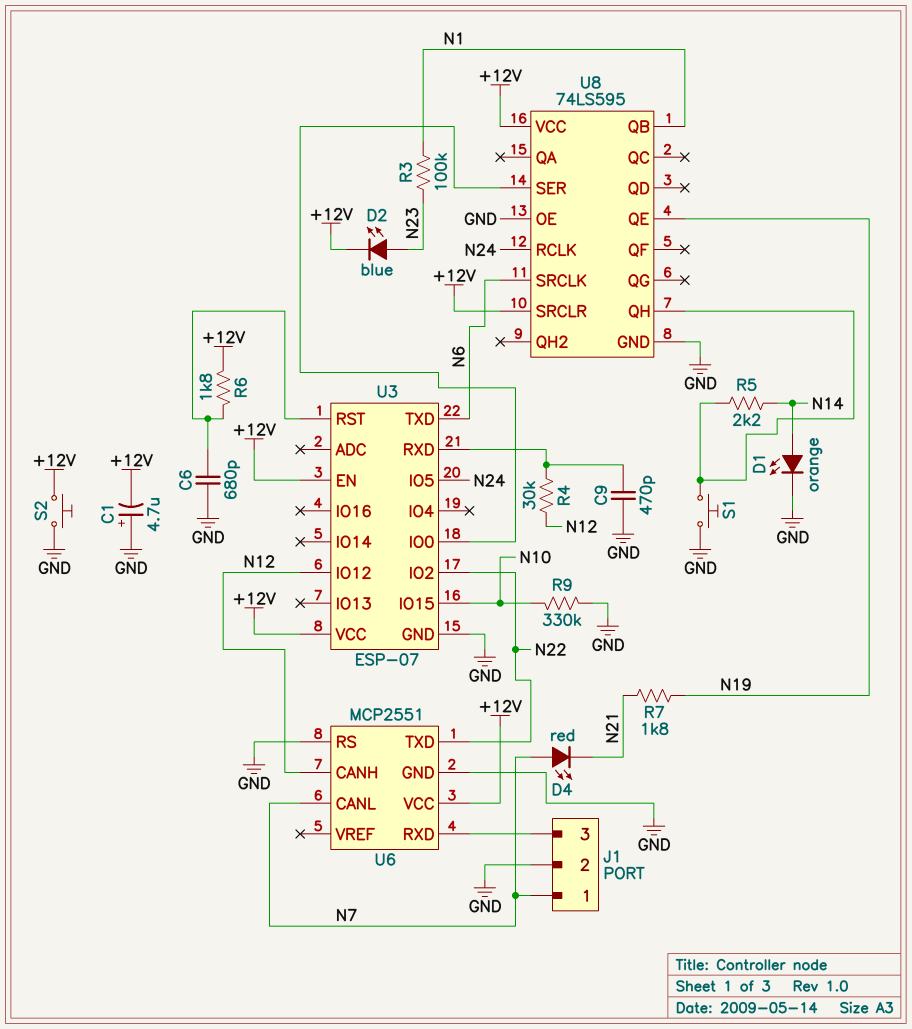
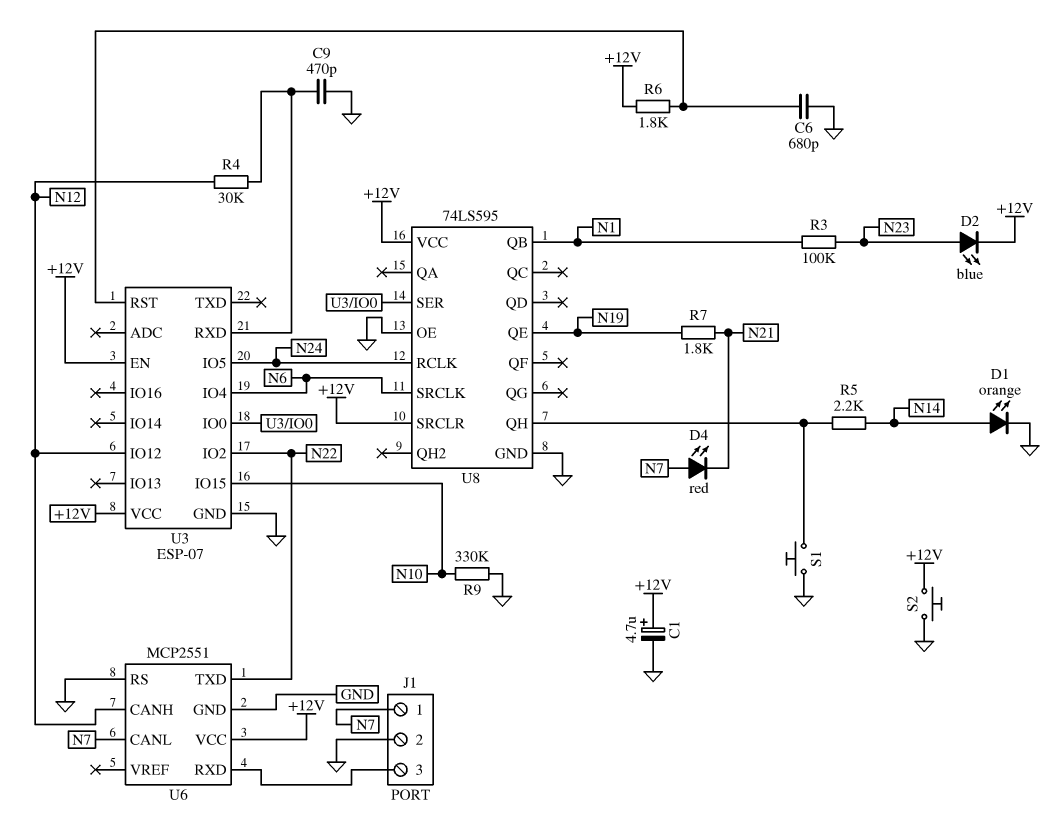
C1: 4.7uF (plus GND, minus +12V) -> 4.7uF (plus +12V, minus GND)
U3 pin IO4: none -> N6
U3 pin TXD: N6 -> none

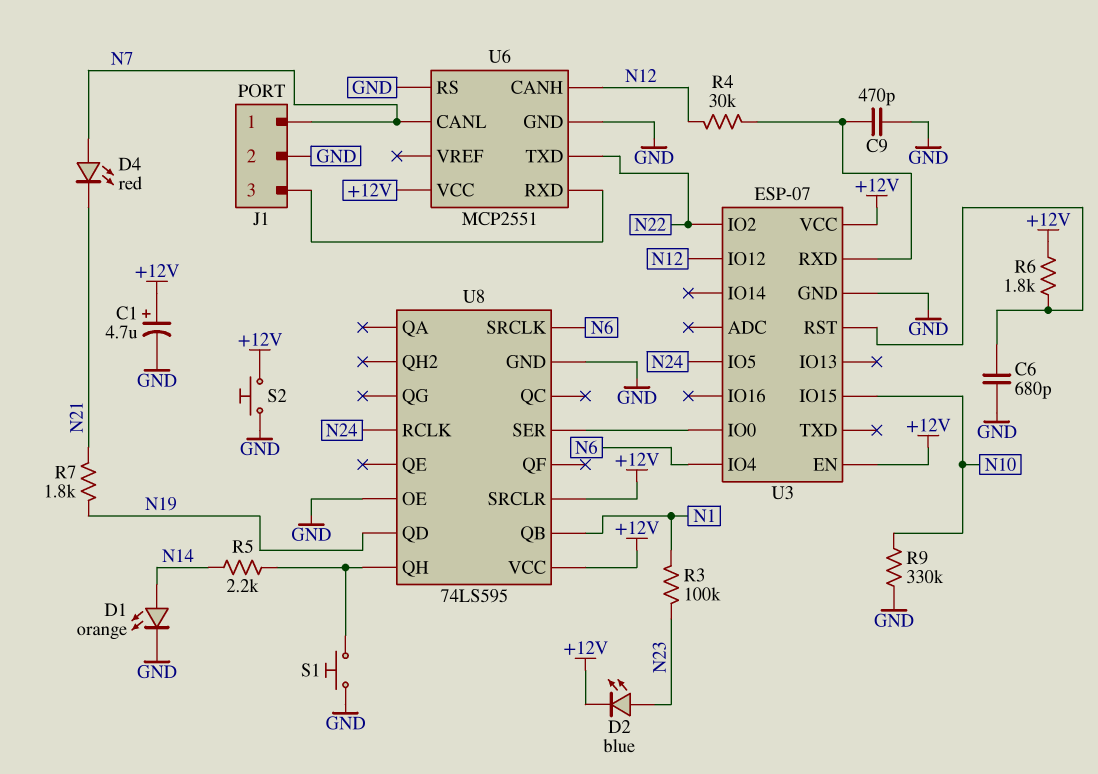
U8 pin QD: none -> N19
U8 pin QE: N19 -> none

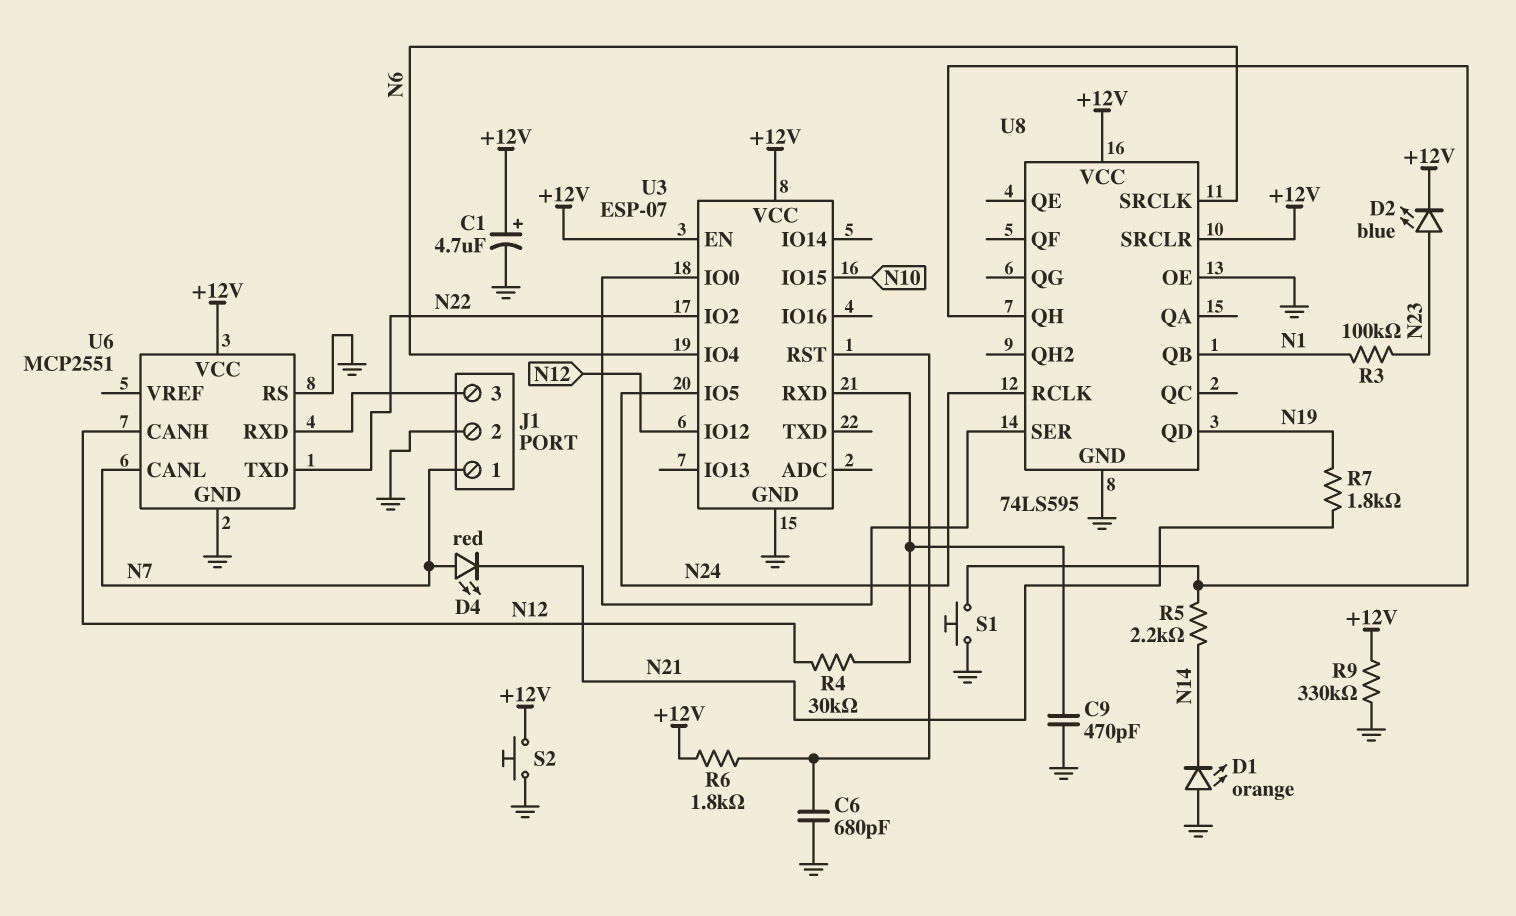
D1: LED orange (A N14, K GND) -> LED orange (A GND, K N14)
R9: 330k (GND, N10) -> 330k (+12V, GND)

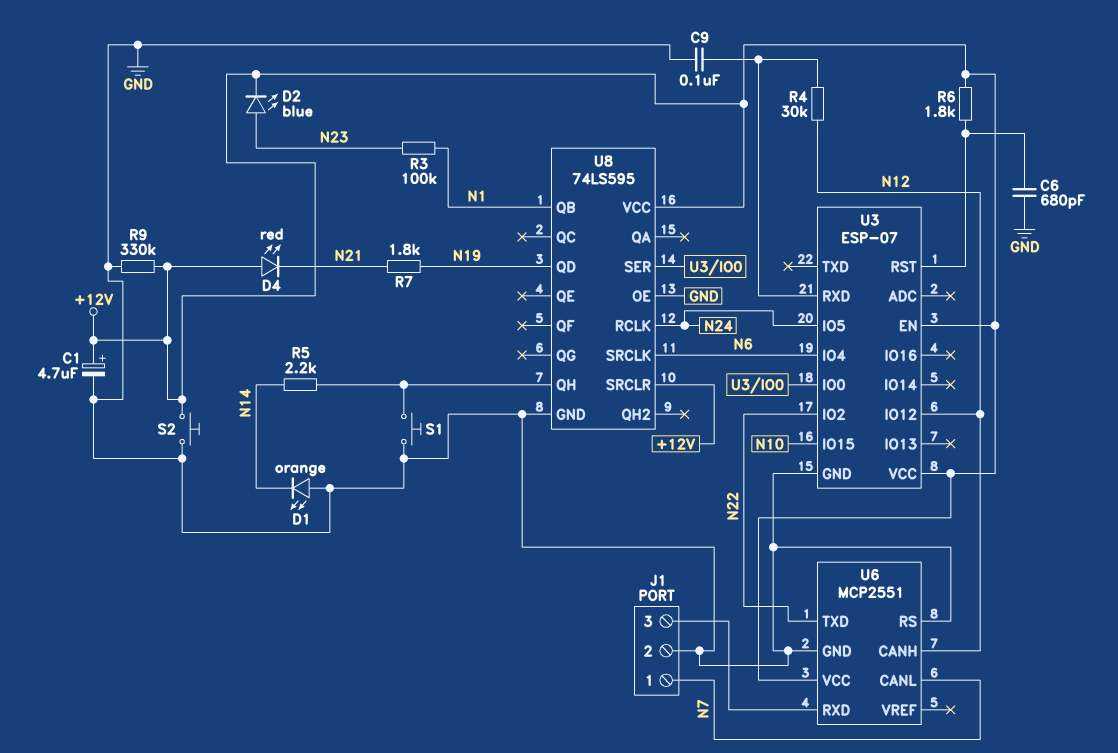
C9: 470pF (GND, U3/RXD) -> 100nF (GND, U3/RXD)
D4: LED red (A N7, K N21) -> LED red (A +12V, K N21)

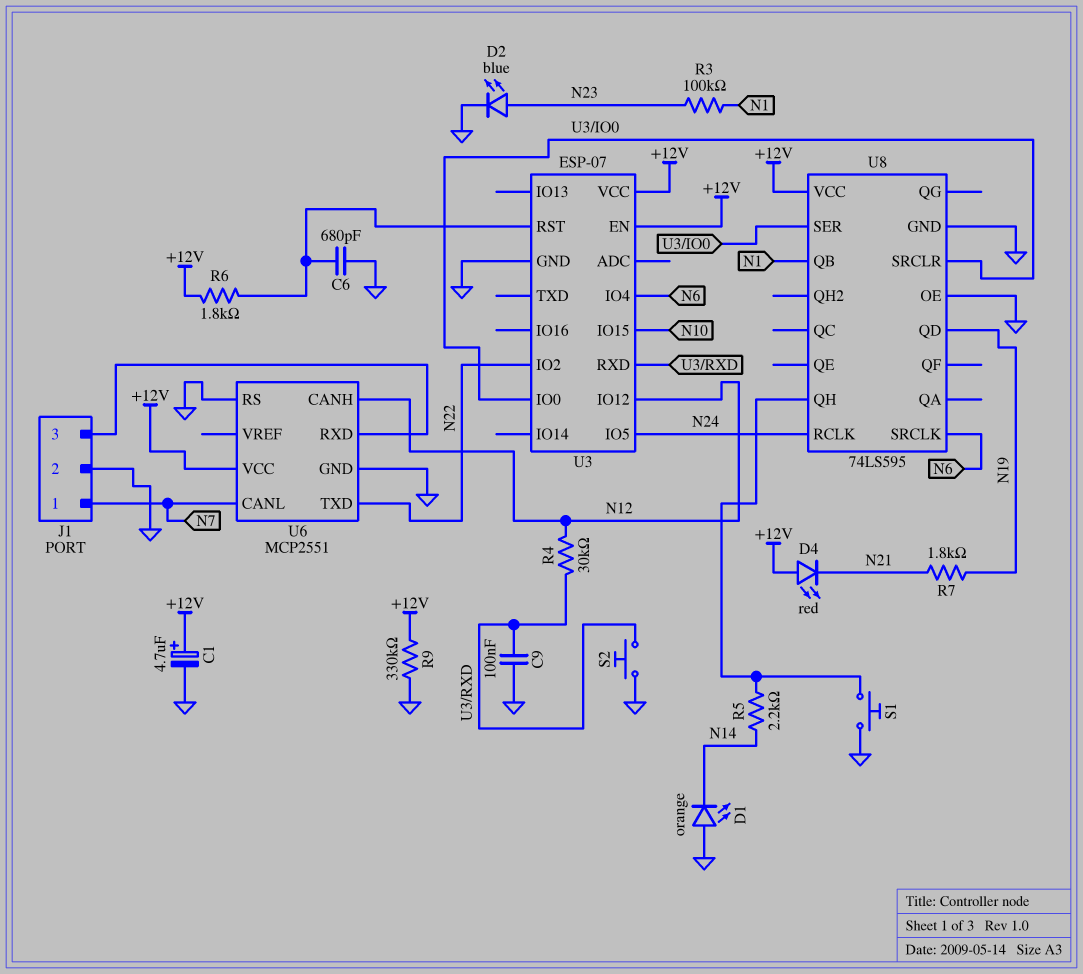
D2: LED blue (A N23, K +12V) -> LED blue (A N23, K GND)
S2: button (+12V, GND) -> button (GND, U3/RXD)
U8 pin SRCLR: +12V -> U3/IO0

